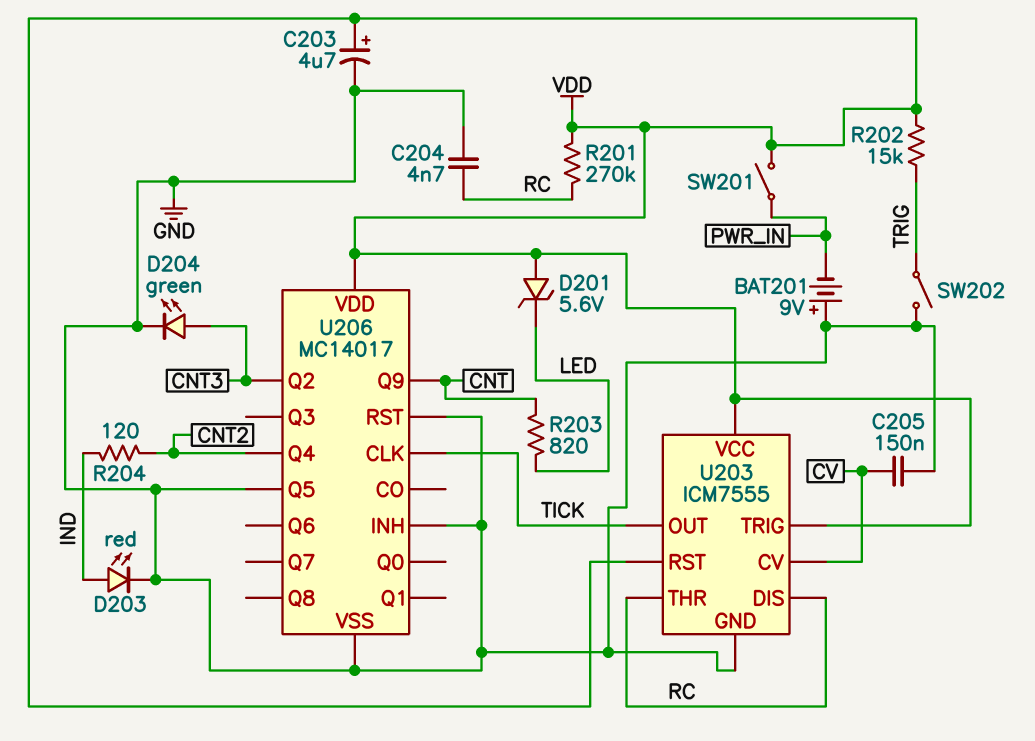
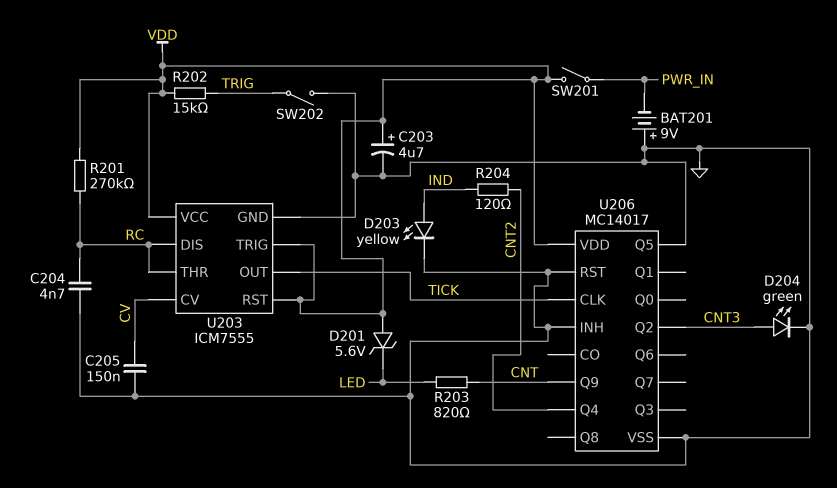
D203: LED red (A IND, K GND) -> LED yellow (A IND, K GND)

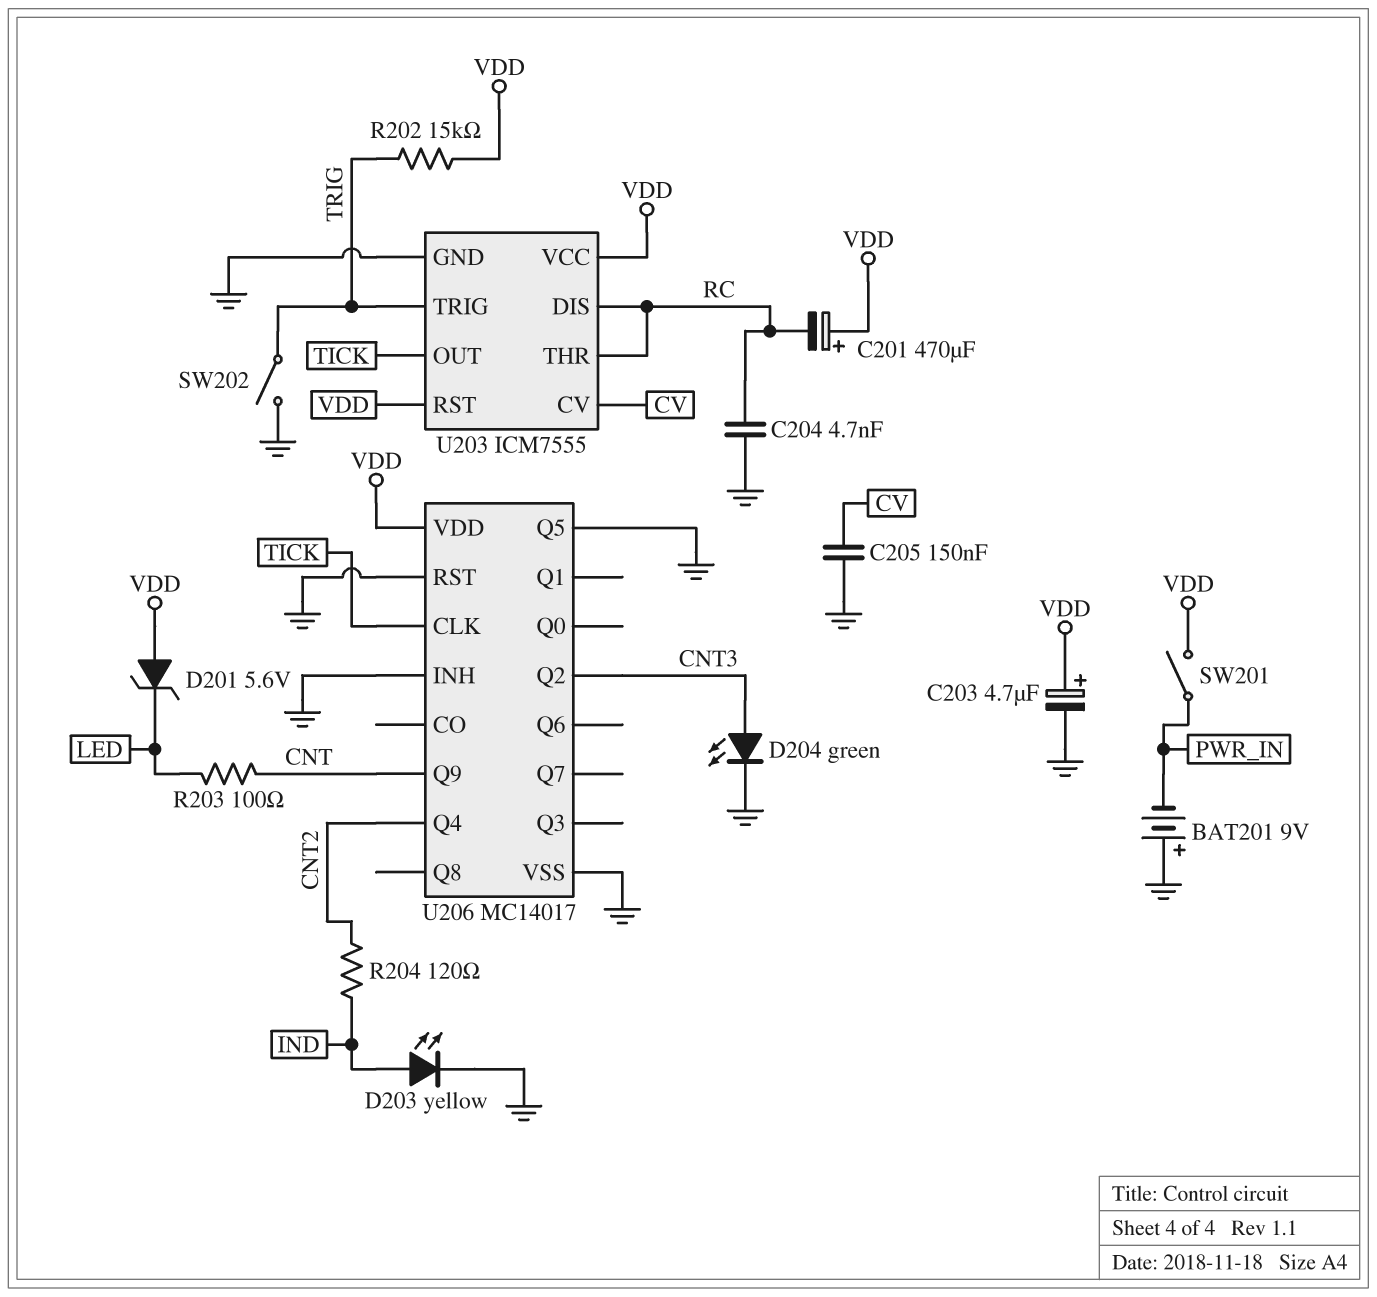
C201: none -> 470uF (plus VDD, minus RC)
R201: 270k (RC, VDD) -> none
R203: 820 (CNT, LED) -> 100 (CNT, LED)
U203 pin TRIG: VDD -> TRIG

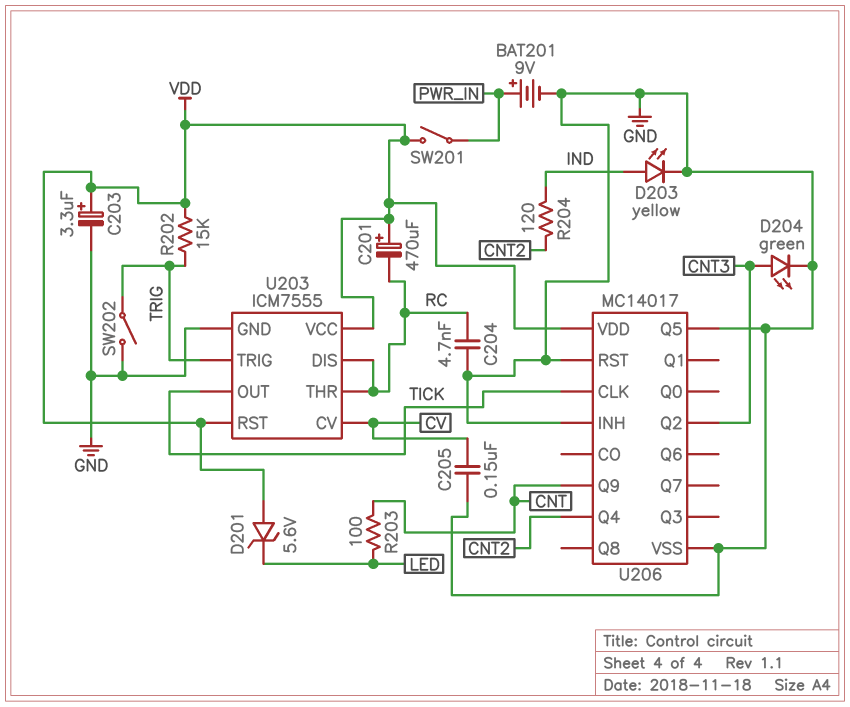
BAT201: 9V (plus GND, minus PWR_IN) -> 9V (plus PWR_IN, minus GND)
C203: 4.7uF (plus VDD, minus GND) -> 3.3uF (plus VDD, minus GND)

